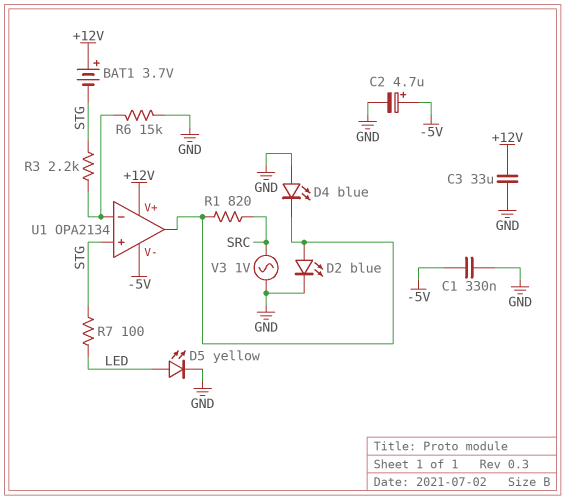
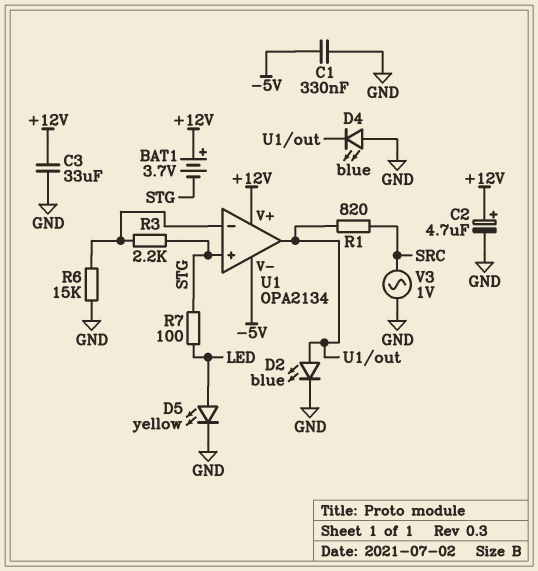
C2: 4.7uF (plus -5V, minus GND) -> 4.7uF (plus +12V, minus GND)

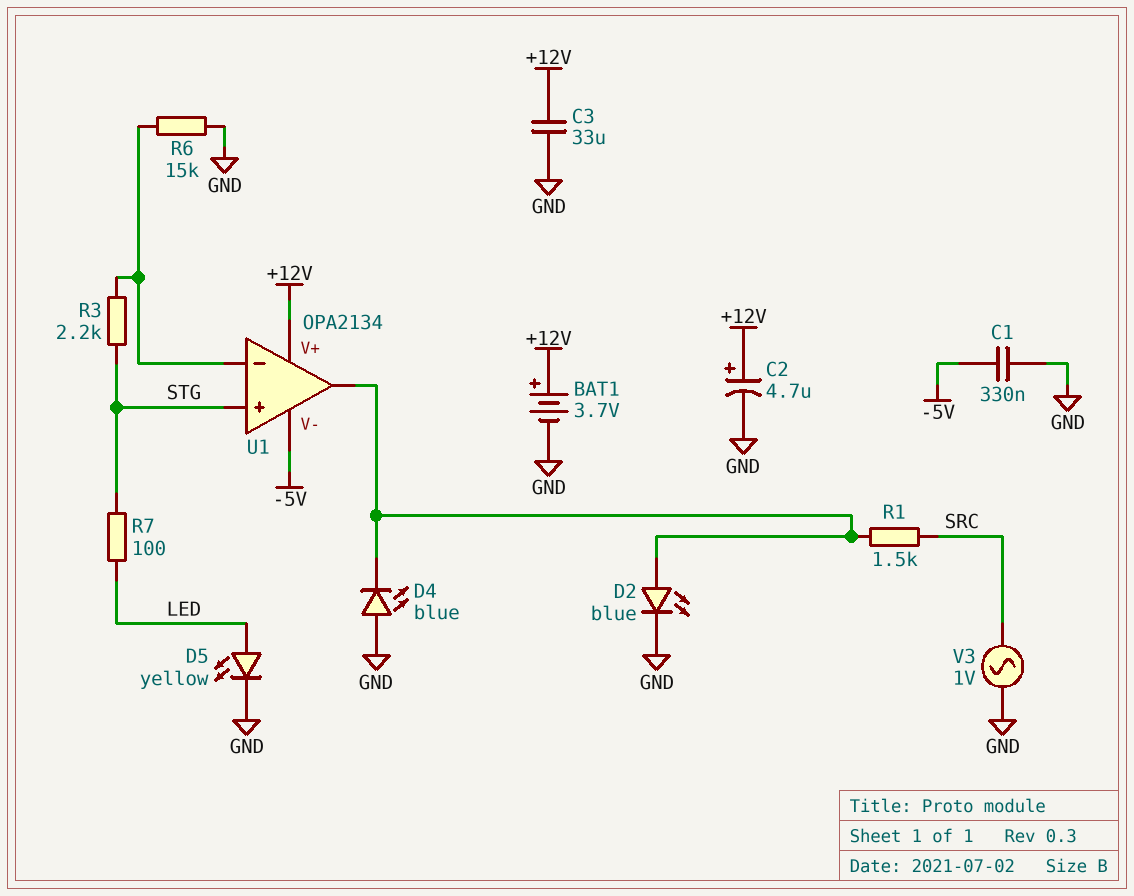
BAT1: 3.7V (plus +12V, minus STG) -> 3.7V (plus +12V, minus GND)
R1: 820 (SRC, U1/out) -> 1.5k (SRC, U1/out)

